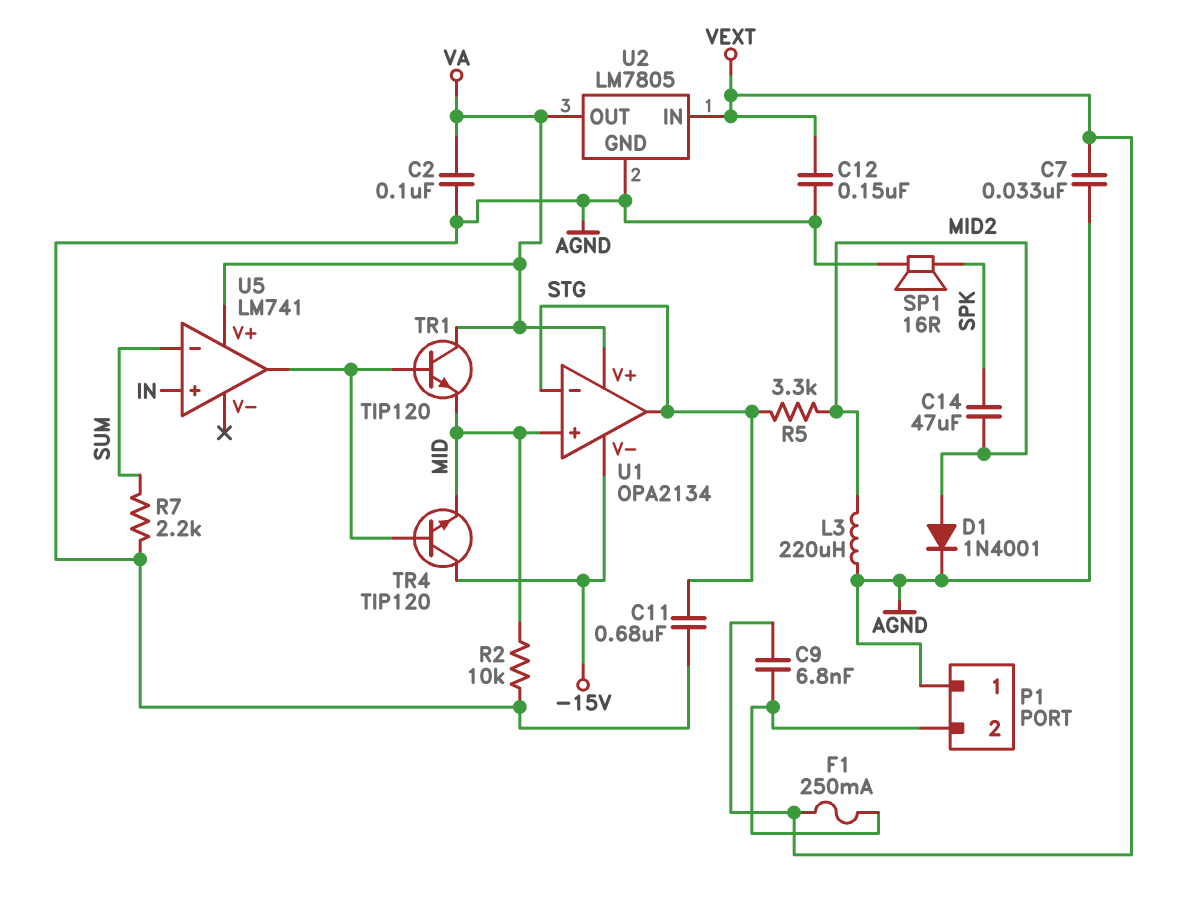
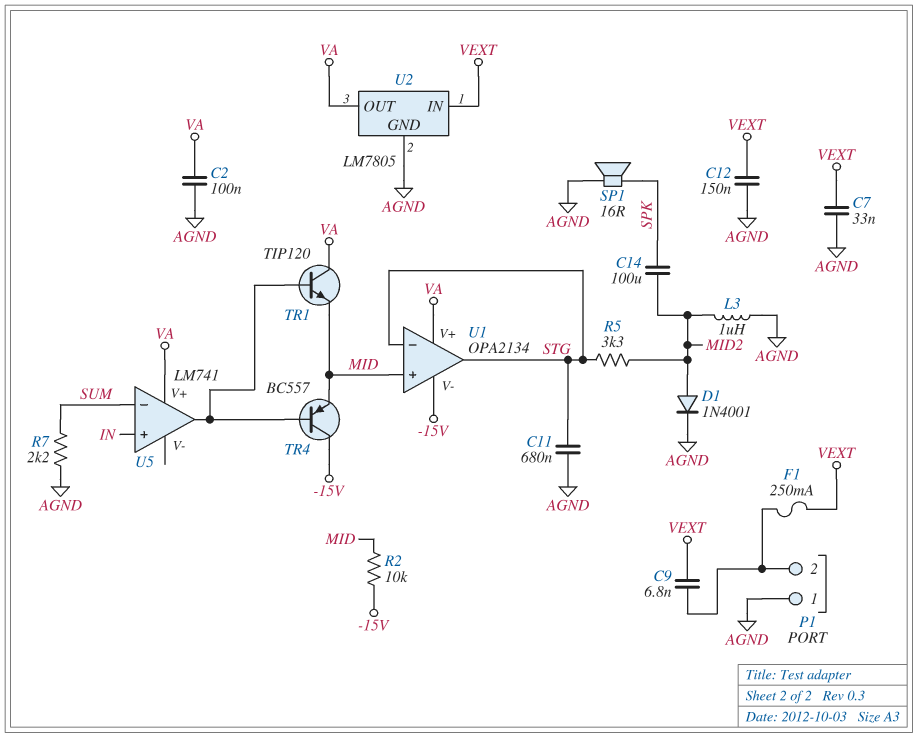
C14: 47uF (MID2, SPK) -> 100uF (MID2, SPK)
L3: 220uH (AGND, MID2) -> 1uH (AGND, MID2)
R2: 10k (AGND, MID) -> 10k (-15V, MID)
TR4: NPN TIP120 (B U5/out, C -15V, E MID) -> PNP BC557 (B U5/out, C -15V, E MID)

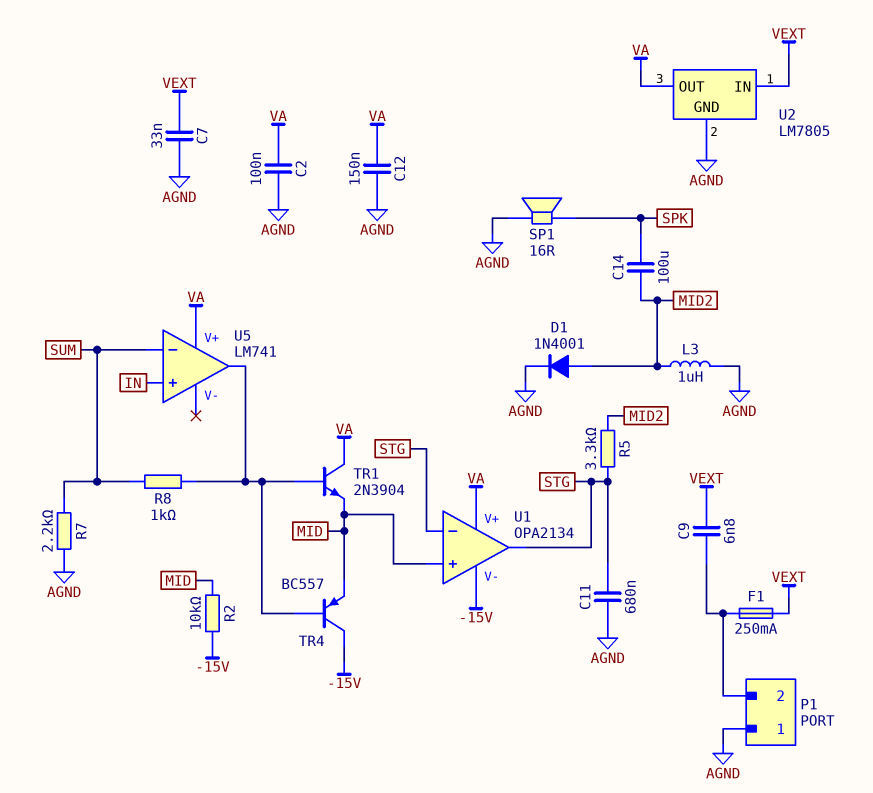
C12: 150nF (AGND, VEXT) -> 150nF (AGND, VA)
R8: none -> 1k (SUM, U5/out)
TR1: NPN TIP120 (B U5/out, C VA, E MID) -> NPN 2N3904 (B U5/out, C VA, E MID)

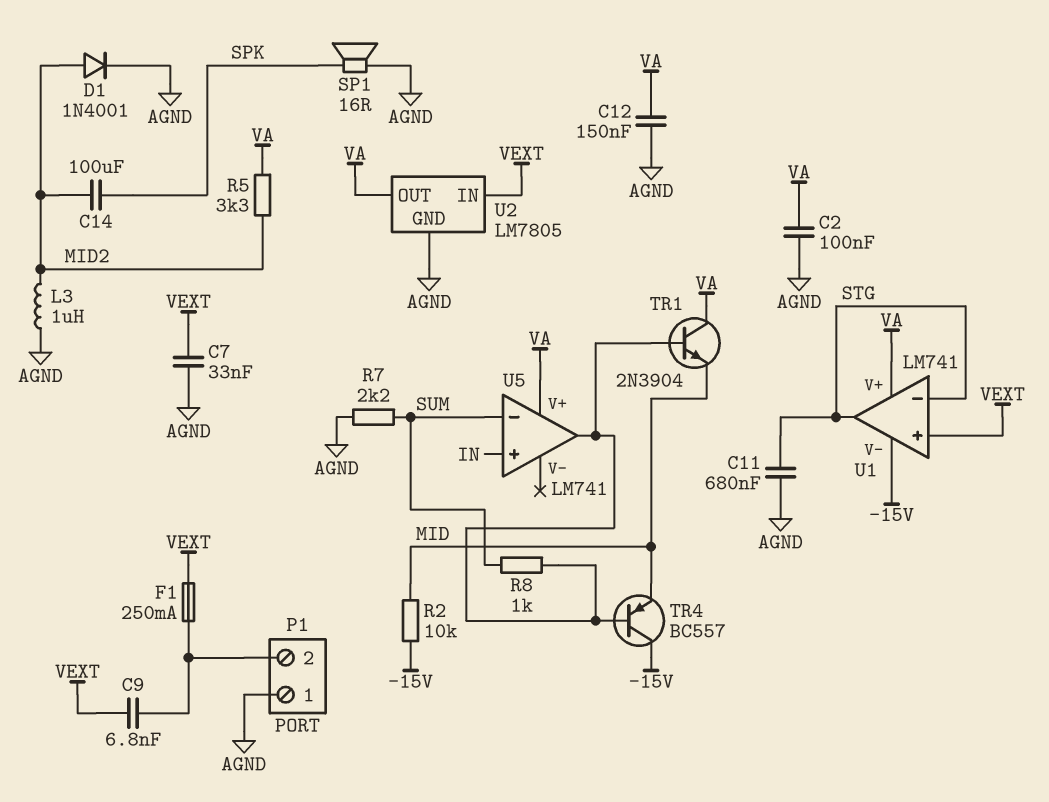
R5: 3.3k (MID2, STG) -> 3.3k (MID2, VA)
U1: OPA2134 -> LM741
U1 pin in+: MID -> VEXT

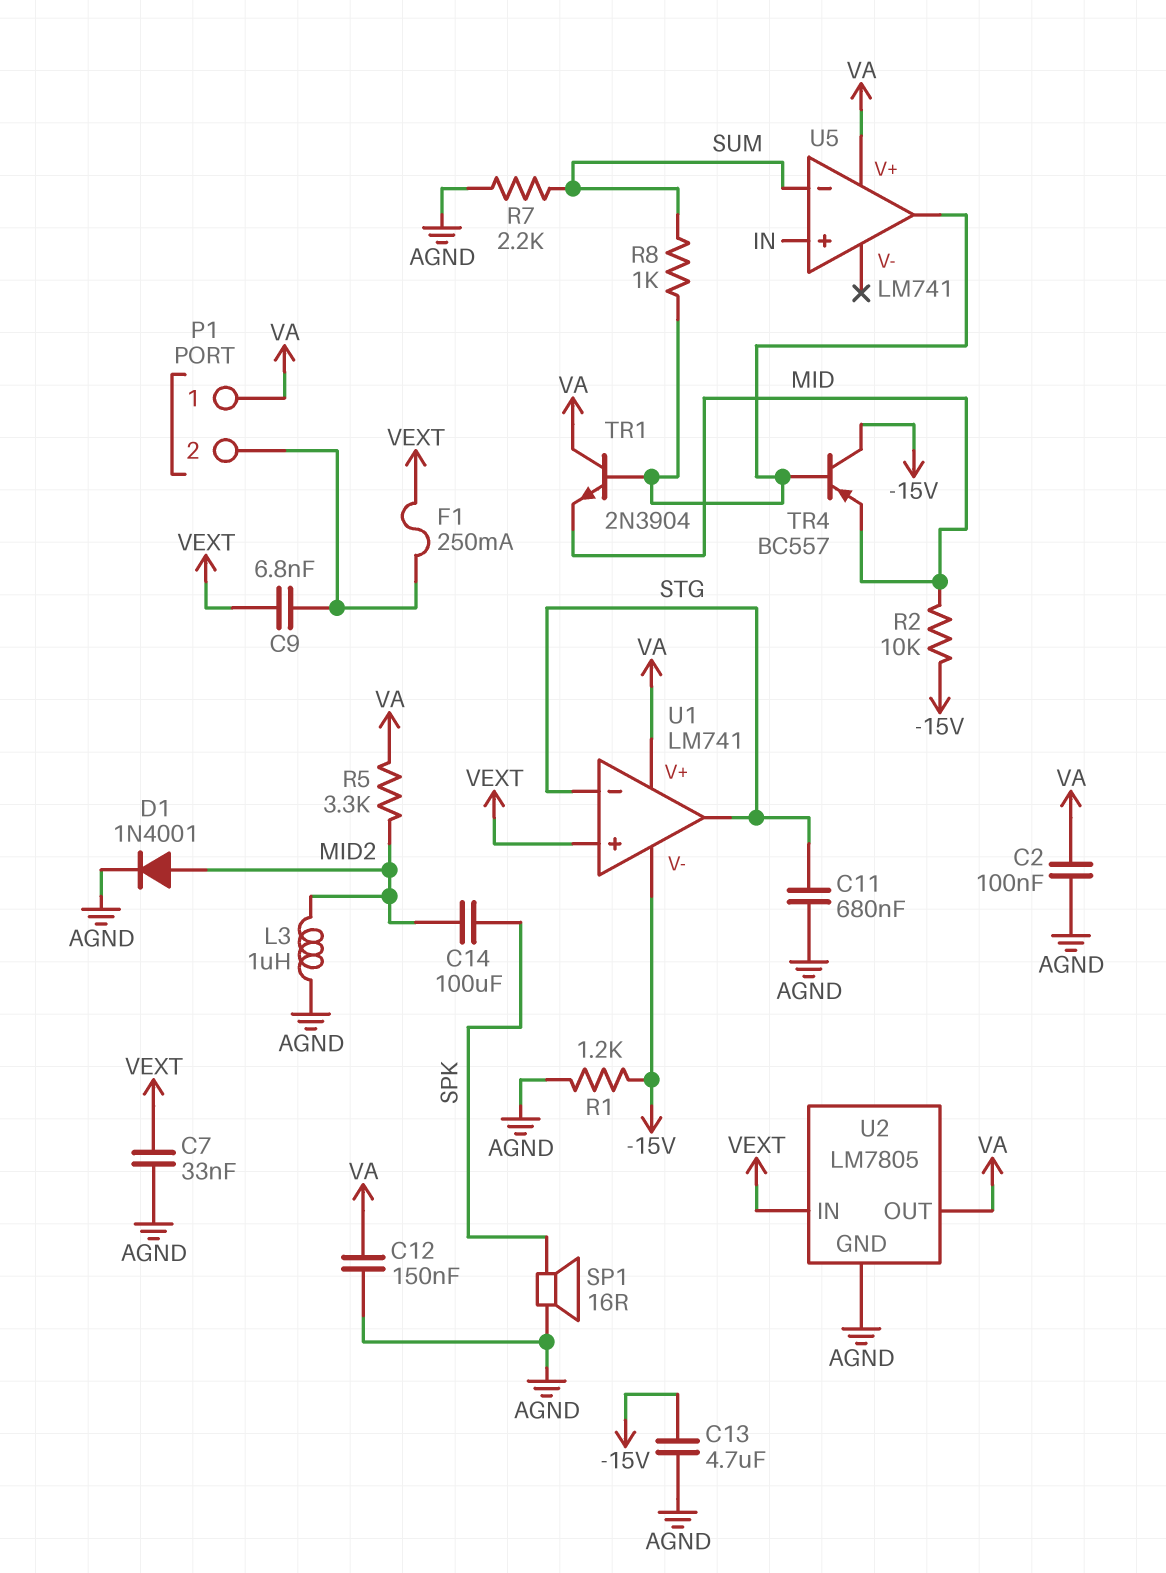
C13: none -> 4.7uF (-15V, AGND)
P1 pin 1: AGND -> VA
R1: none -> 1.2k (-15V, AGND)

